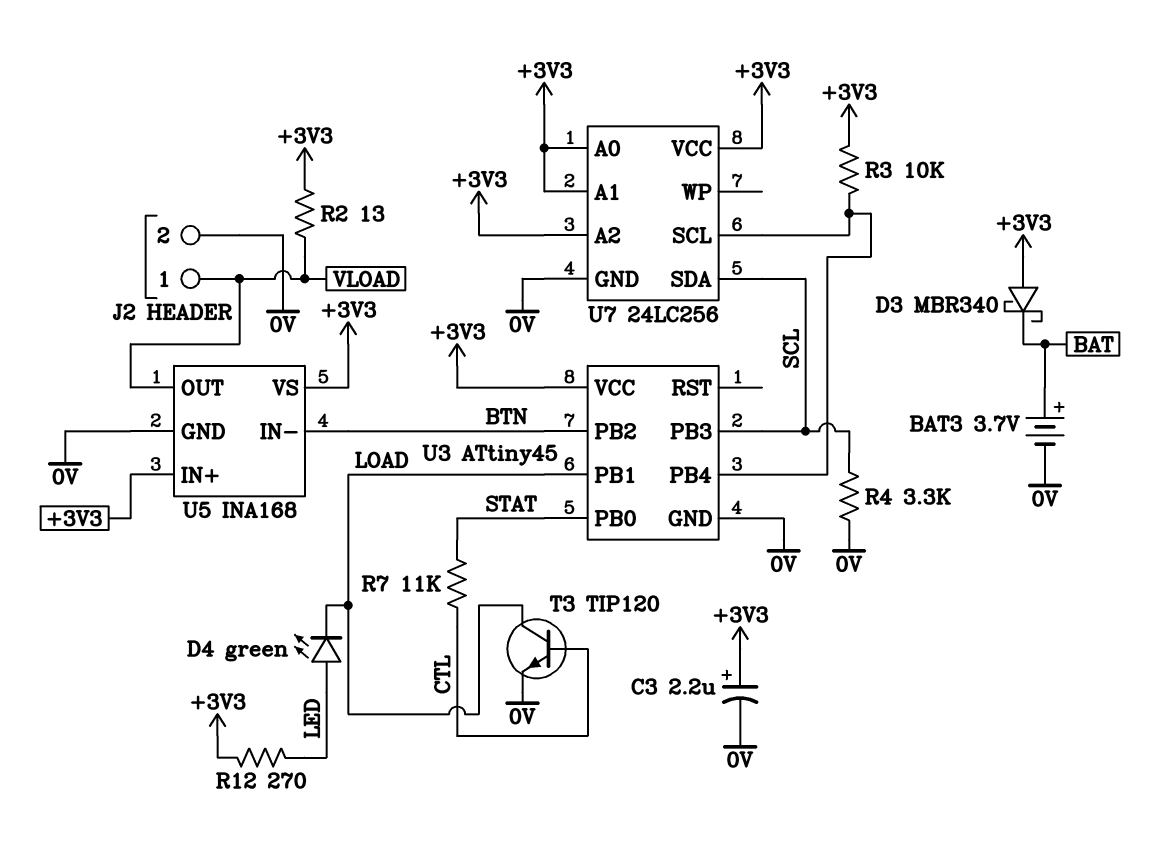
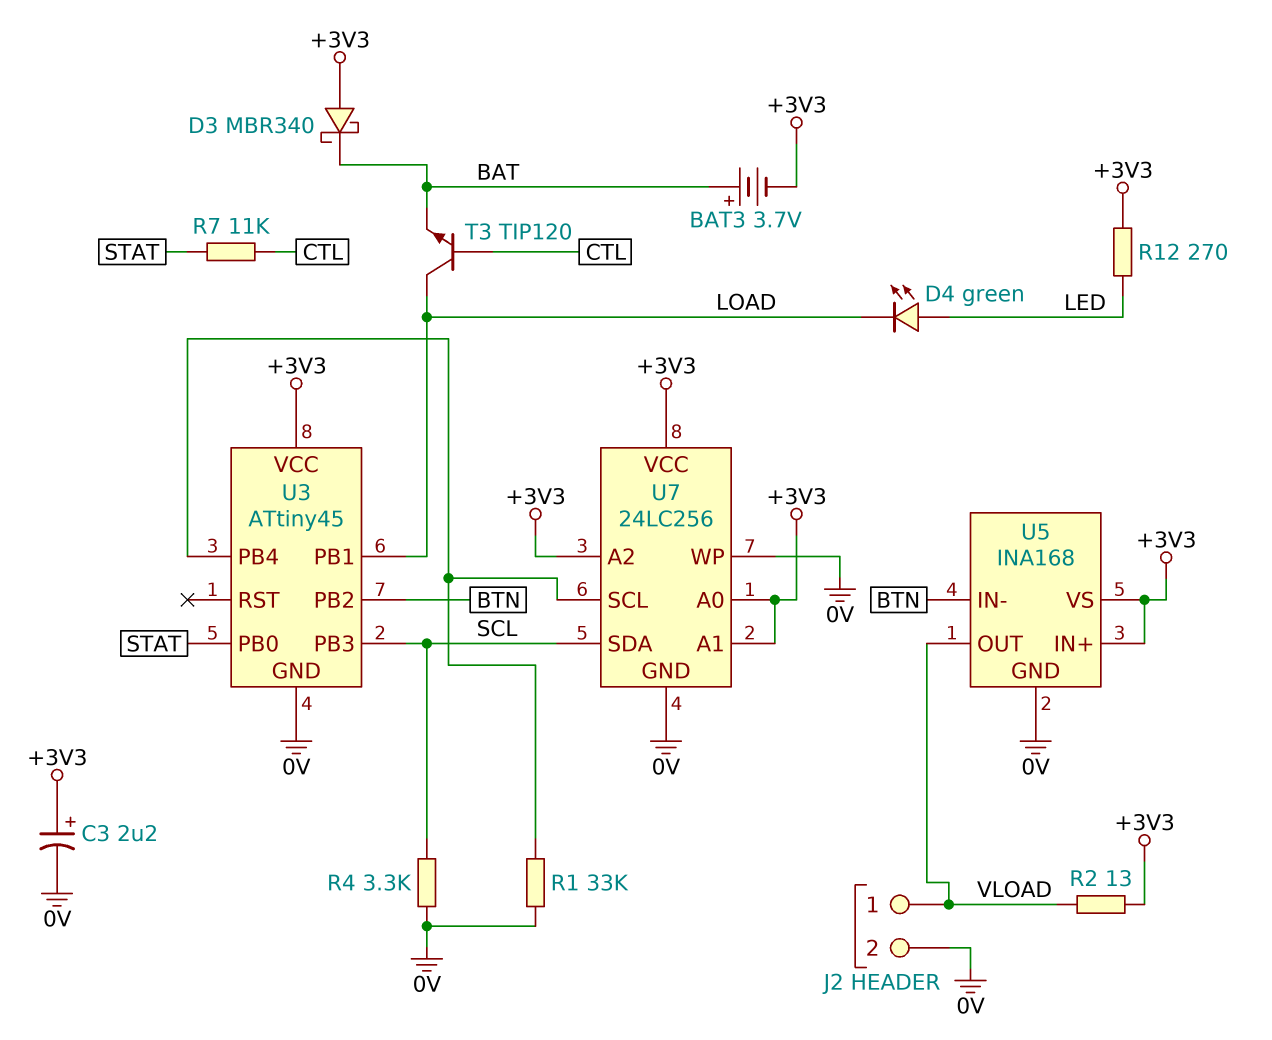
BAT3: 3.7V (plus BAT, minus 0V) -> 3.7V (plus BAT, minus +3V3)
R1: none -> 33k (0V, U3/PB4)
R3: 10k (+3V3, U3/PB4) -> none
T3: NPN TIP120 (B CTL, C LOAD, E 0V) -> NPN TIP120 (B CTL, C LOAD, E BAT)
U7 pin WP: none -> 0V

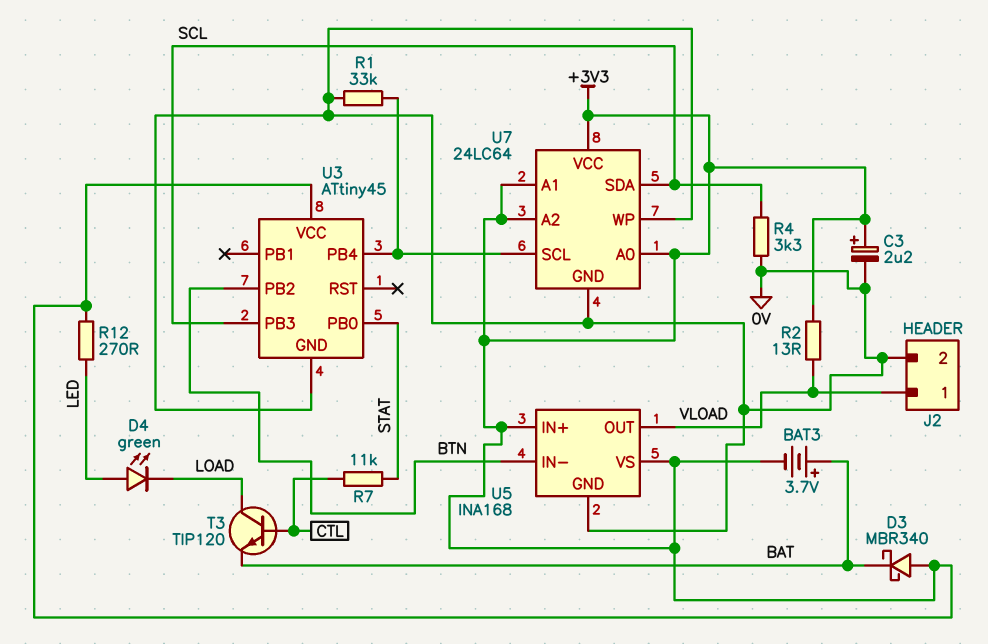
U3 pin PB1: LOAD -> none
U7: 24LC256 -> 24LC64

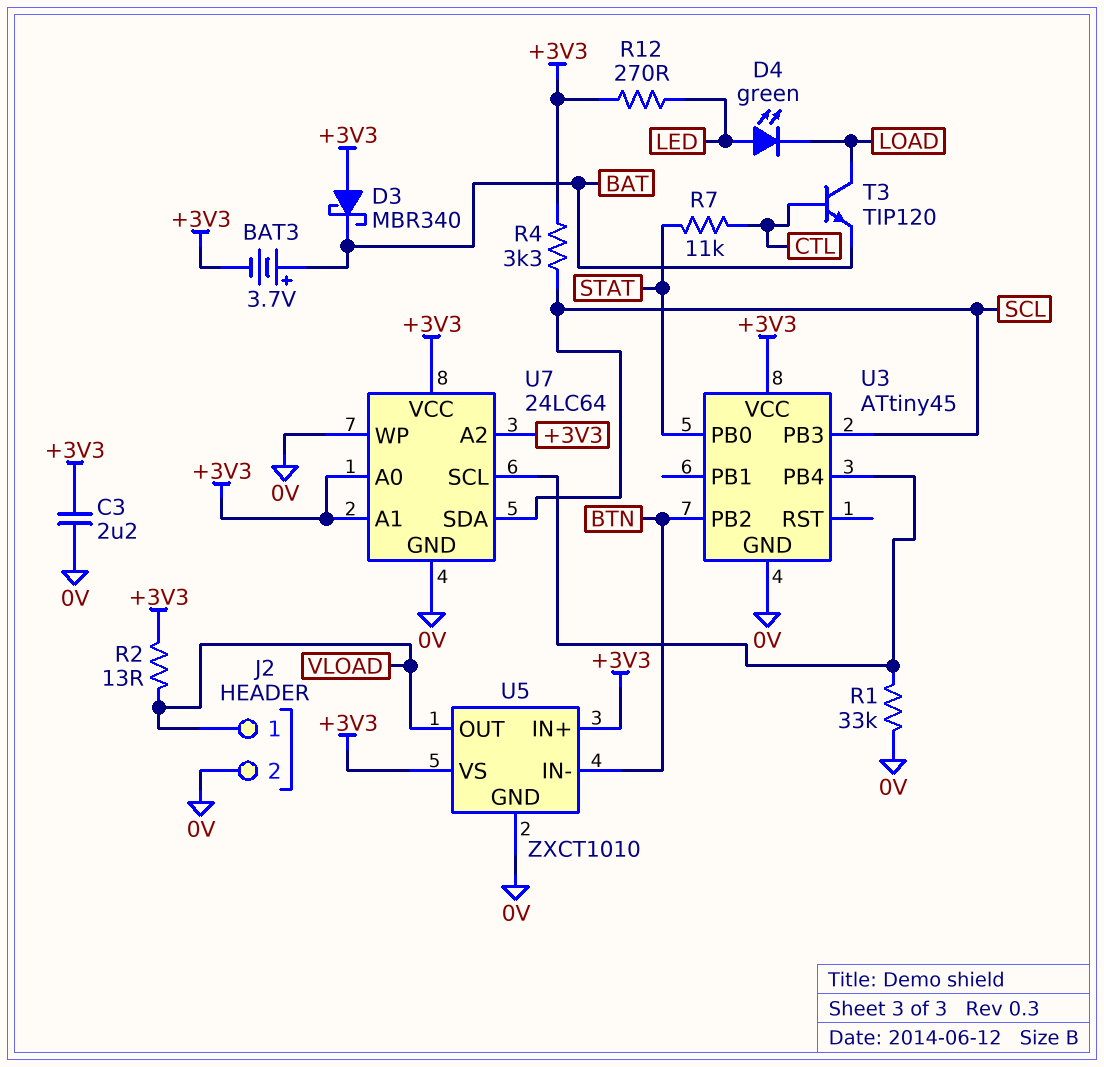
C3: 2.2uF (plus +3V3, minus 0V) -> 2.2uF (+3V3, 0V)
R4: 3.3k (0V, SCL) -> 3.3k (+3V3, SCL)
U5: INA168 -> ZXCT1010

